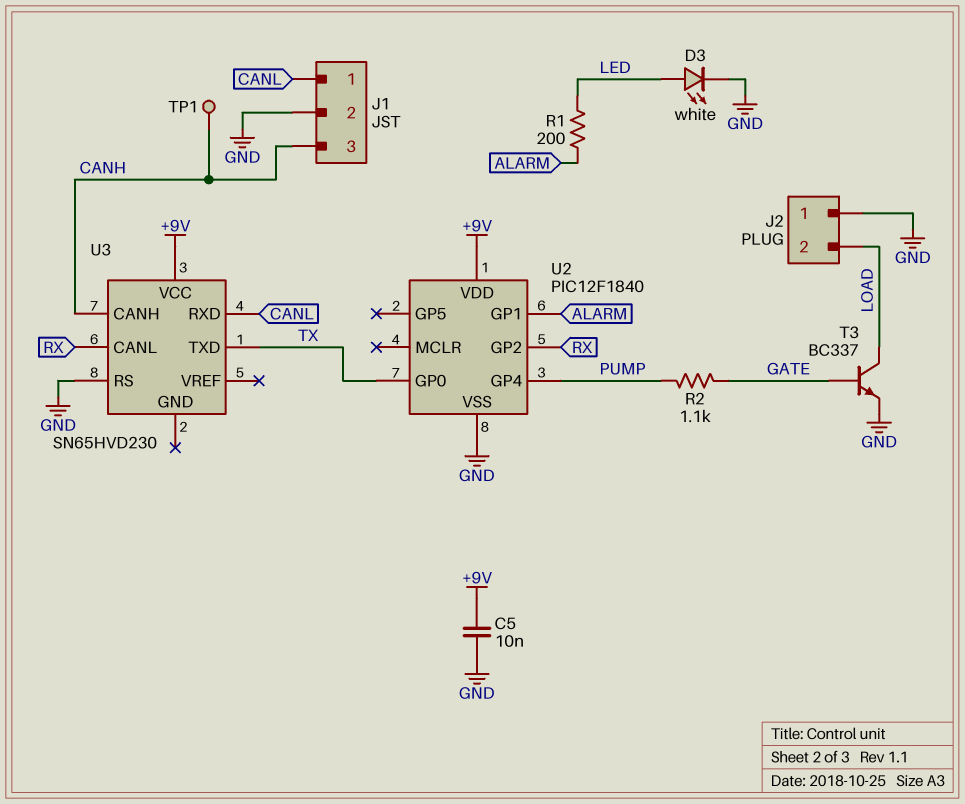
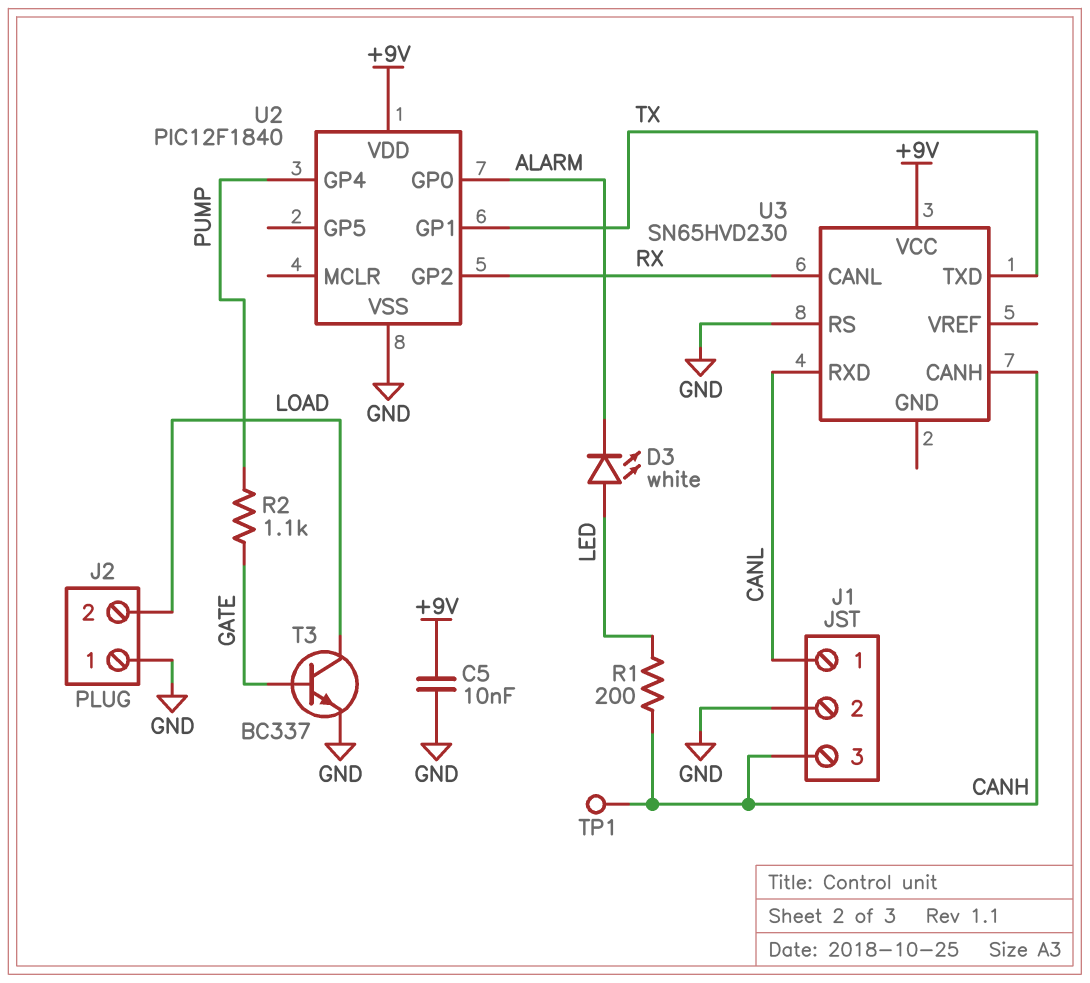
D3: LED white (A LED, K GND) -> LED white (A LED, K ALARM)
R1: 200 (ALARM, LED) -> 200 (CANH, LED)
U2 pin GP0: TX -> ALARM
U2 pin GP1: ALARM -> TX

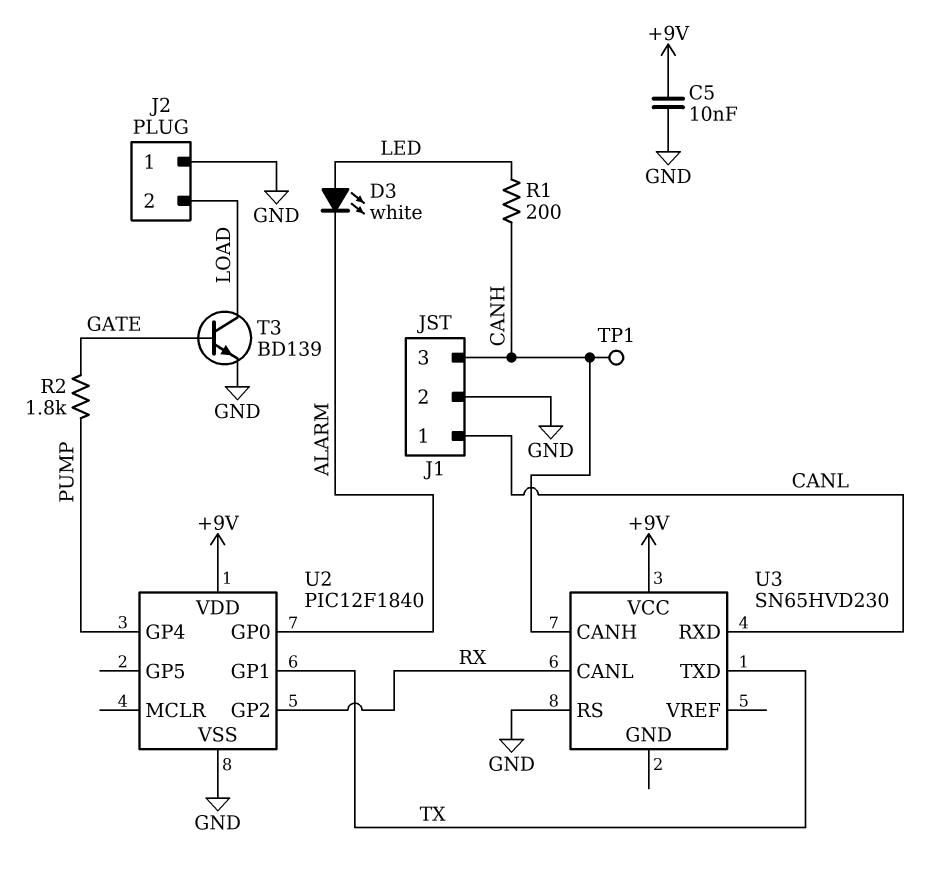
R2: 1.1k (GATE, PUMP) -> 1.8k (GATE, PUMP)
T3: NPN BC337 (B GATE, C LOAD, E GND) -> NPN BD139 (B GATE, C LOAD, E GND)

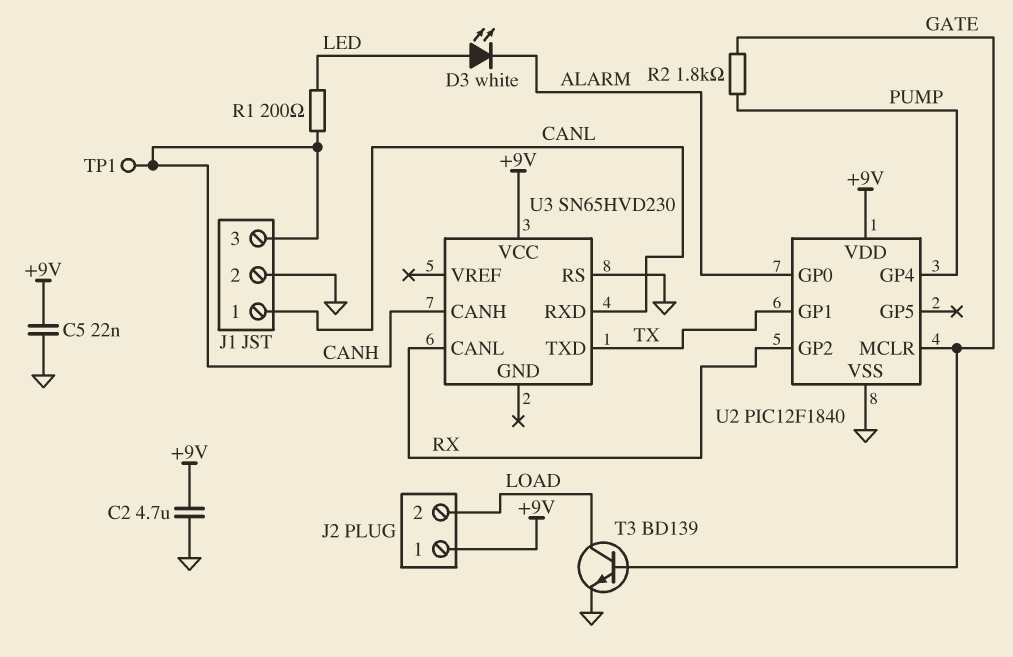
C2: none -> 4.7uF (+9V, GND)
C5: 10nF (+9V, GND) -> 22nF (+9V, GND)
J2 pin 1: GND -> +9V
U2 pin MCLR: none -> GATE

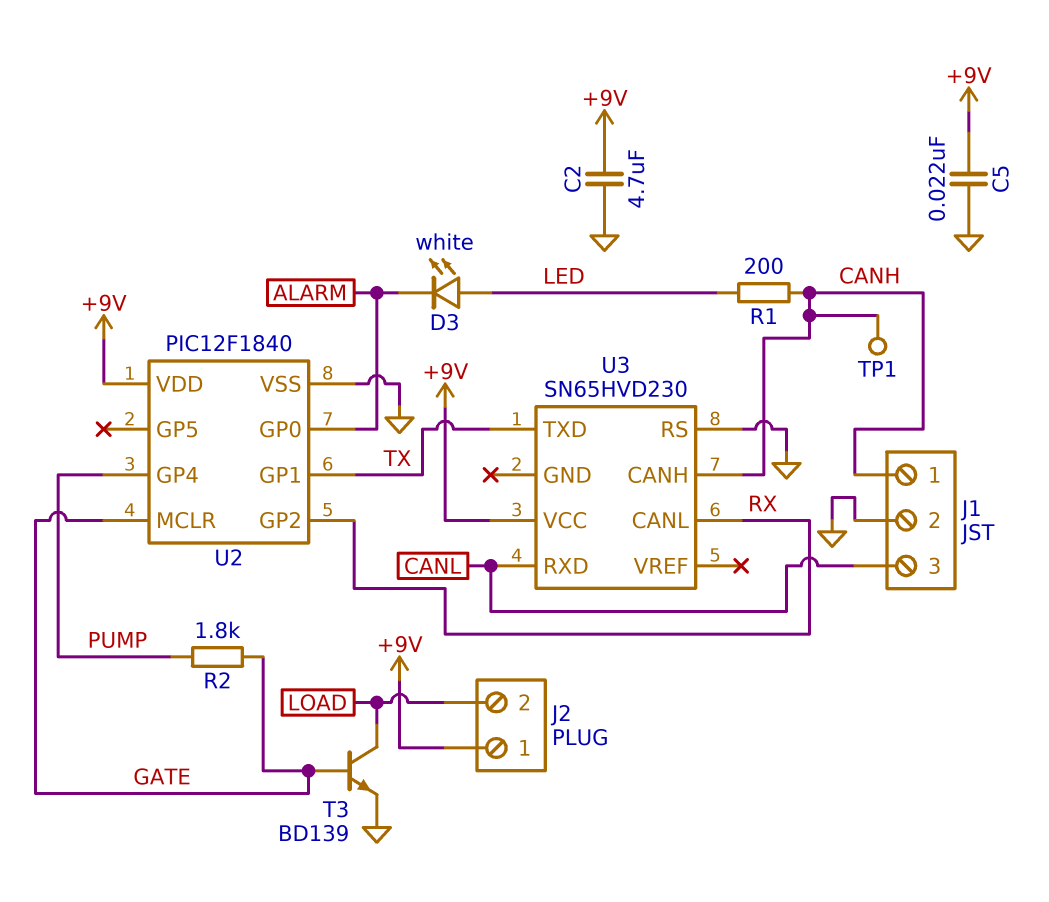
J1 pin 1: CANL -> CANH
J1 pin 3: CANH -> CANL

